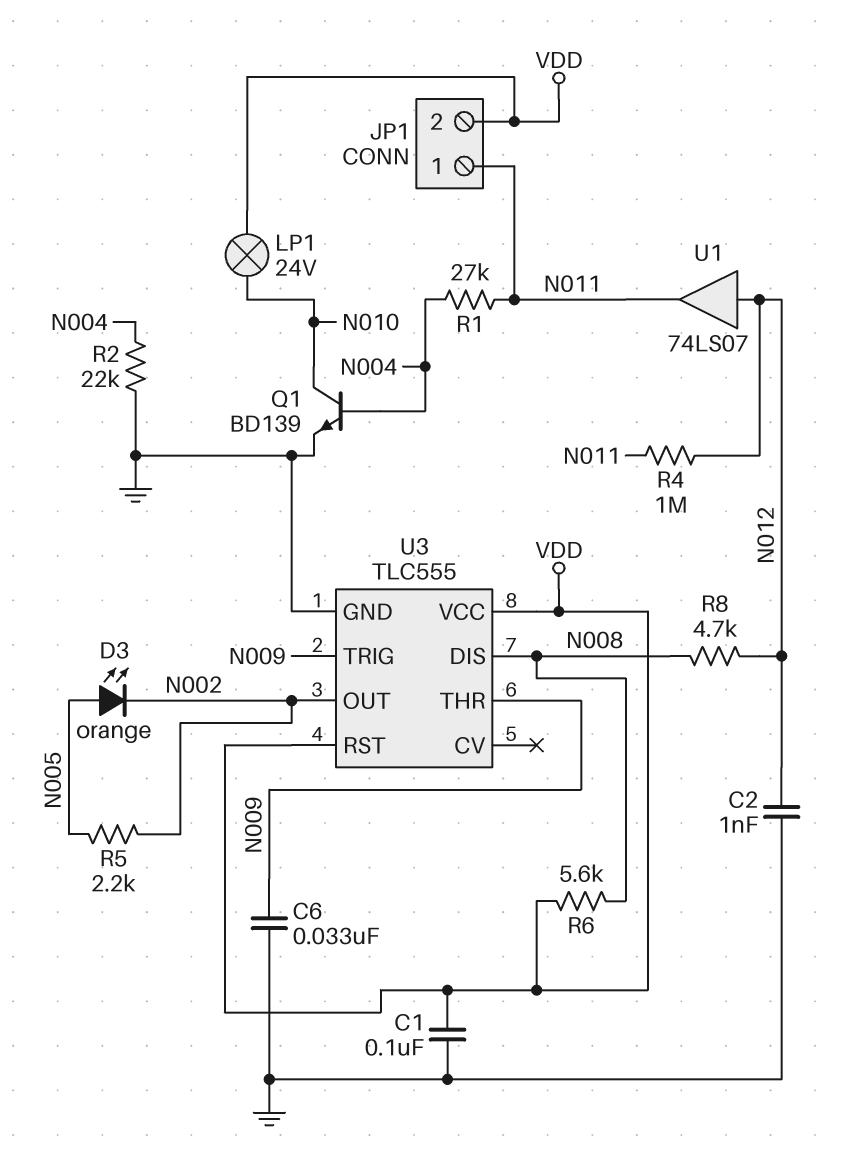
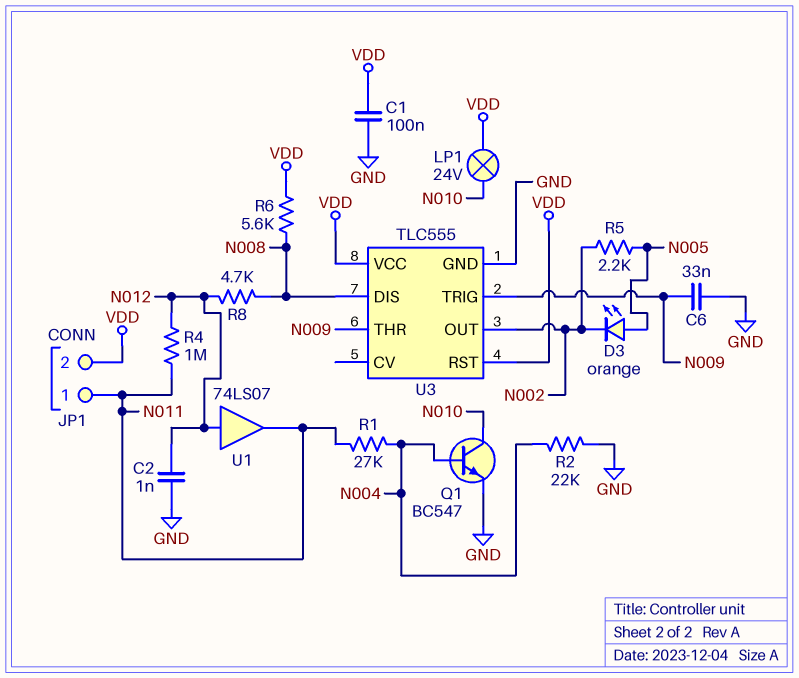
Q1: NPN BD139 (B N004, C N010, E GND) -> NPN BC547 (B N004, C N010, E GND)

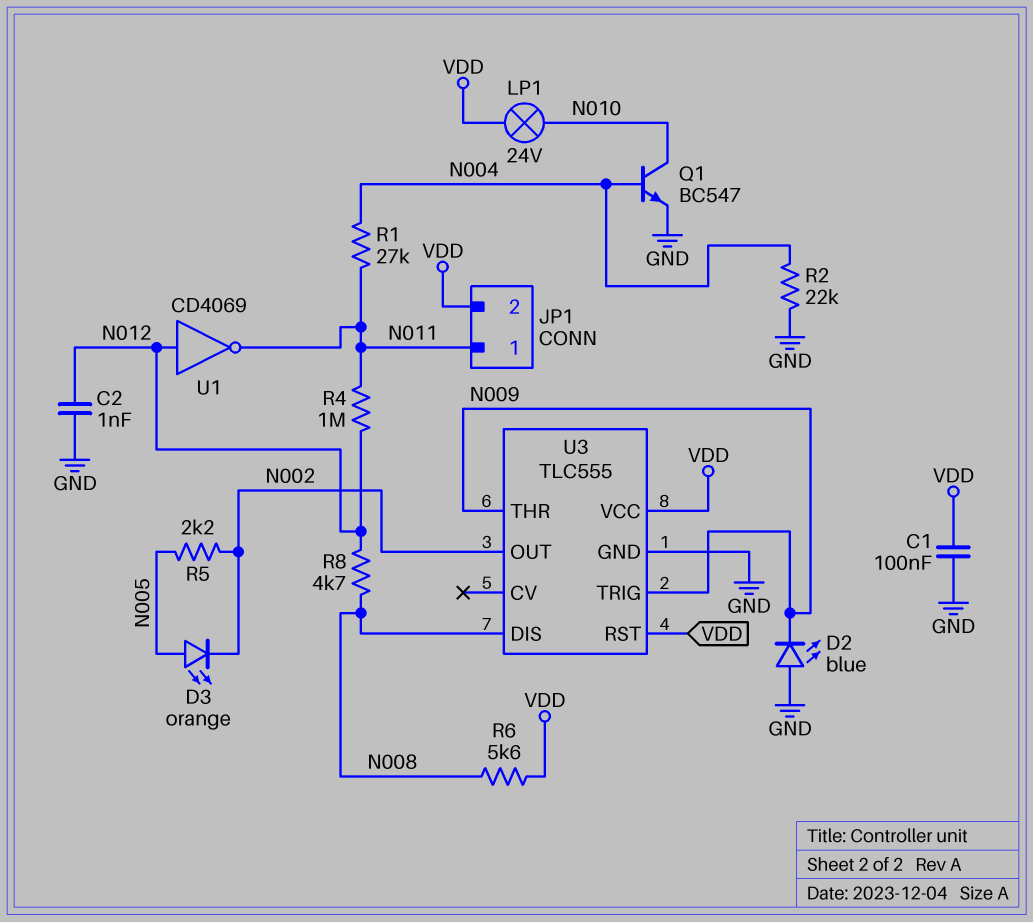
C6: 33nF (GND, N009) -> none
D2: none -> LED blue (A GND, K N009)
U1: buffer 74LS07 (in N012, out N011) -> NOT CD4069 (in N012, out N011)

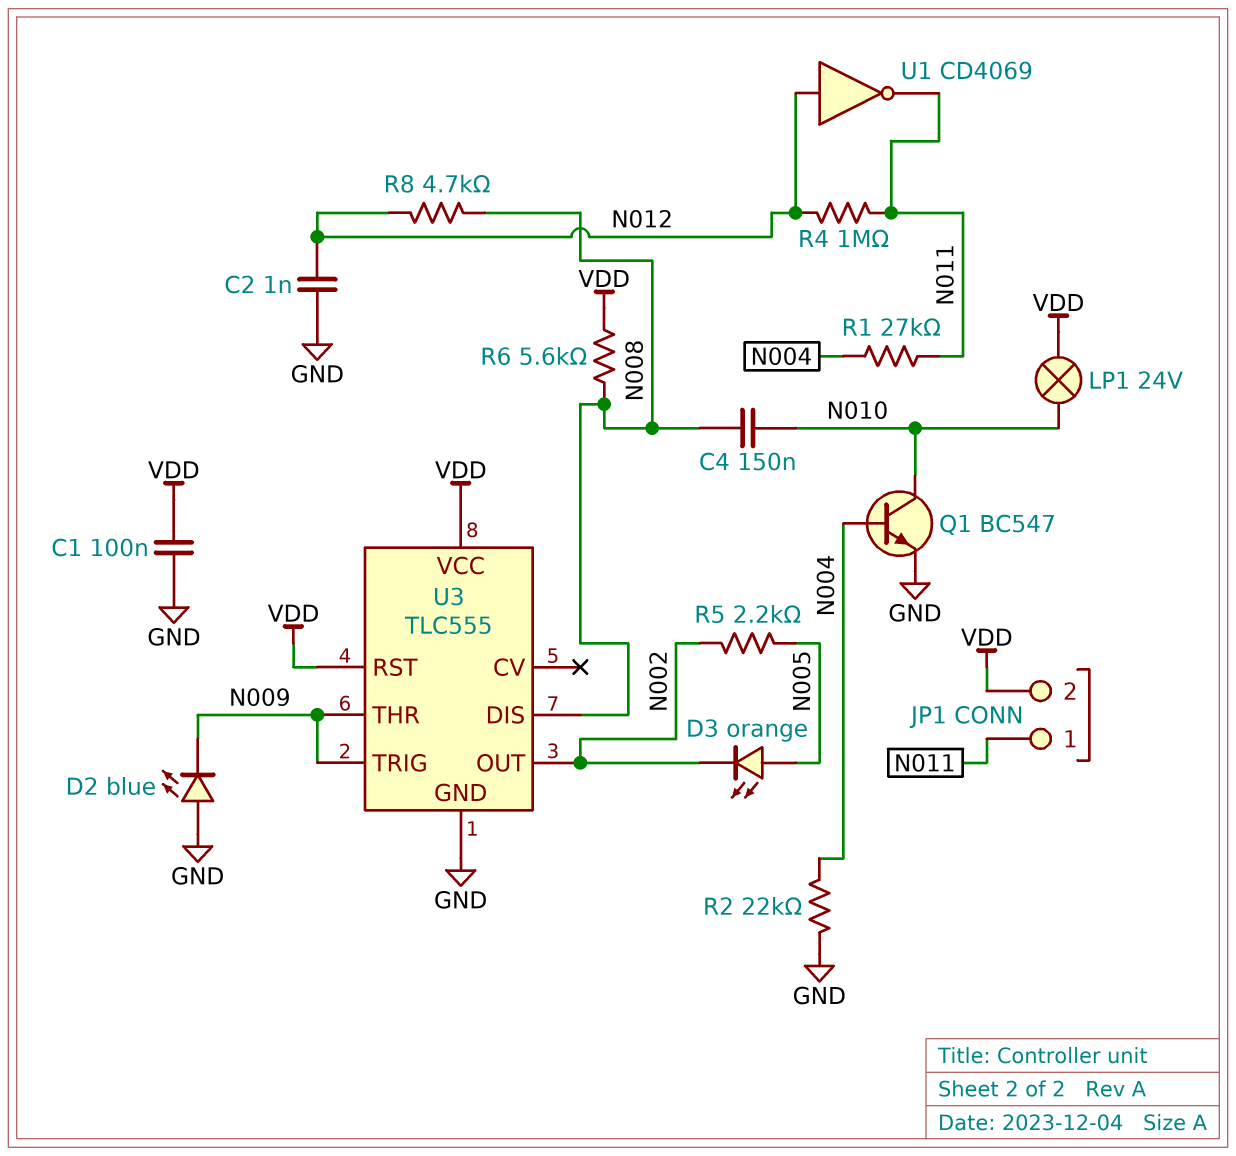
C4: none -> 150nF (N008, N010)

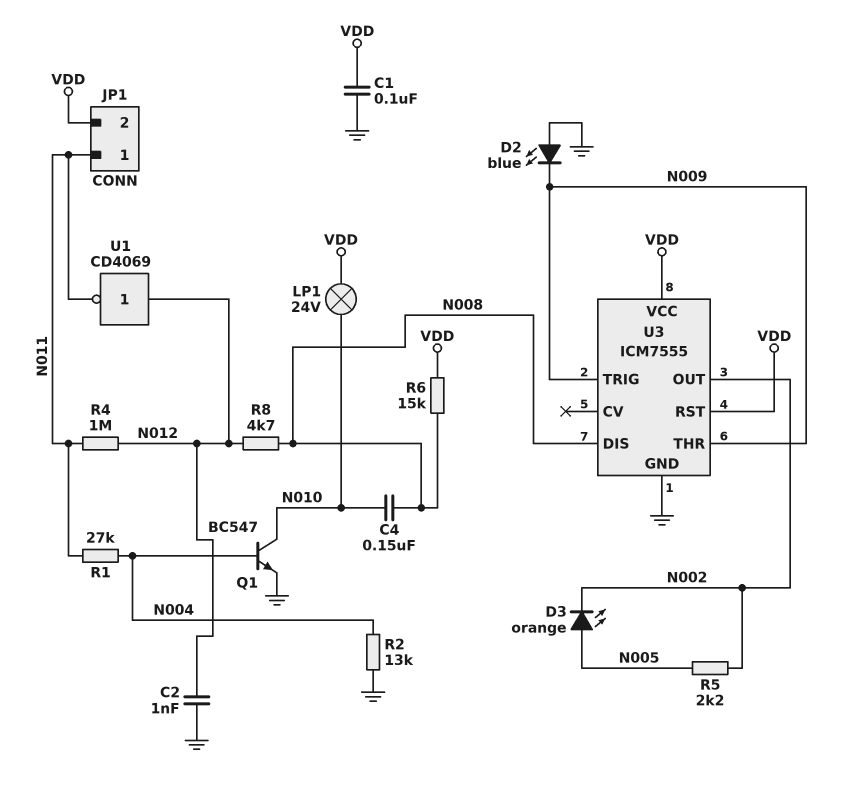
R2: 22k (GND, N004) -> 13k (GND, N004)
R6: 5.6k (N008, VDD) -> 15k (N008, VDD)
U3: TLC555 -> ICM7555

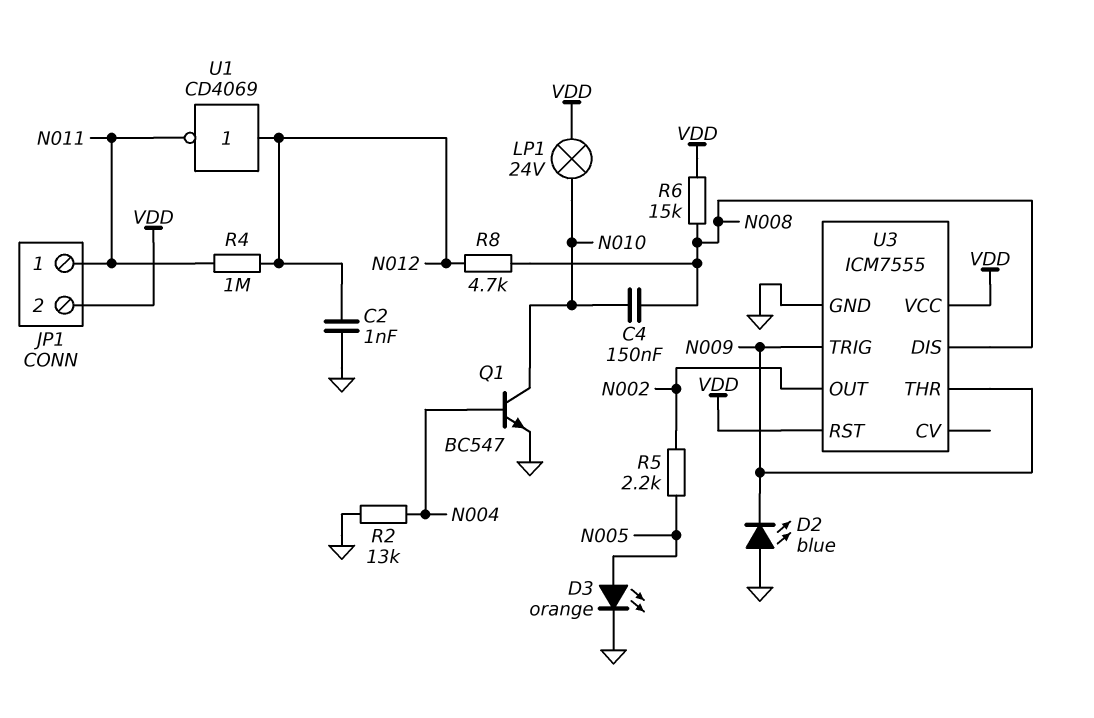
C1: 100nF (GND, VDD) -> none
D3: LED orange (A N005, K N002) -> LED orange (A N005, K GND)
R1: 27k (N004, N011) -> none

